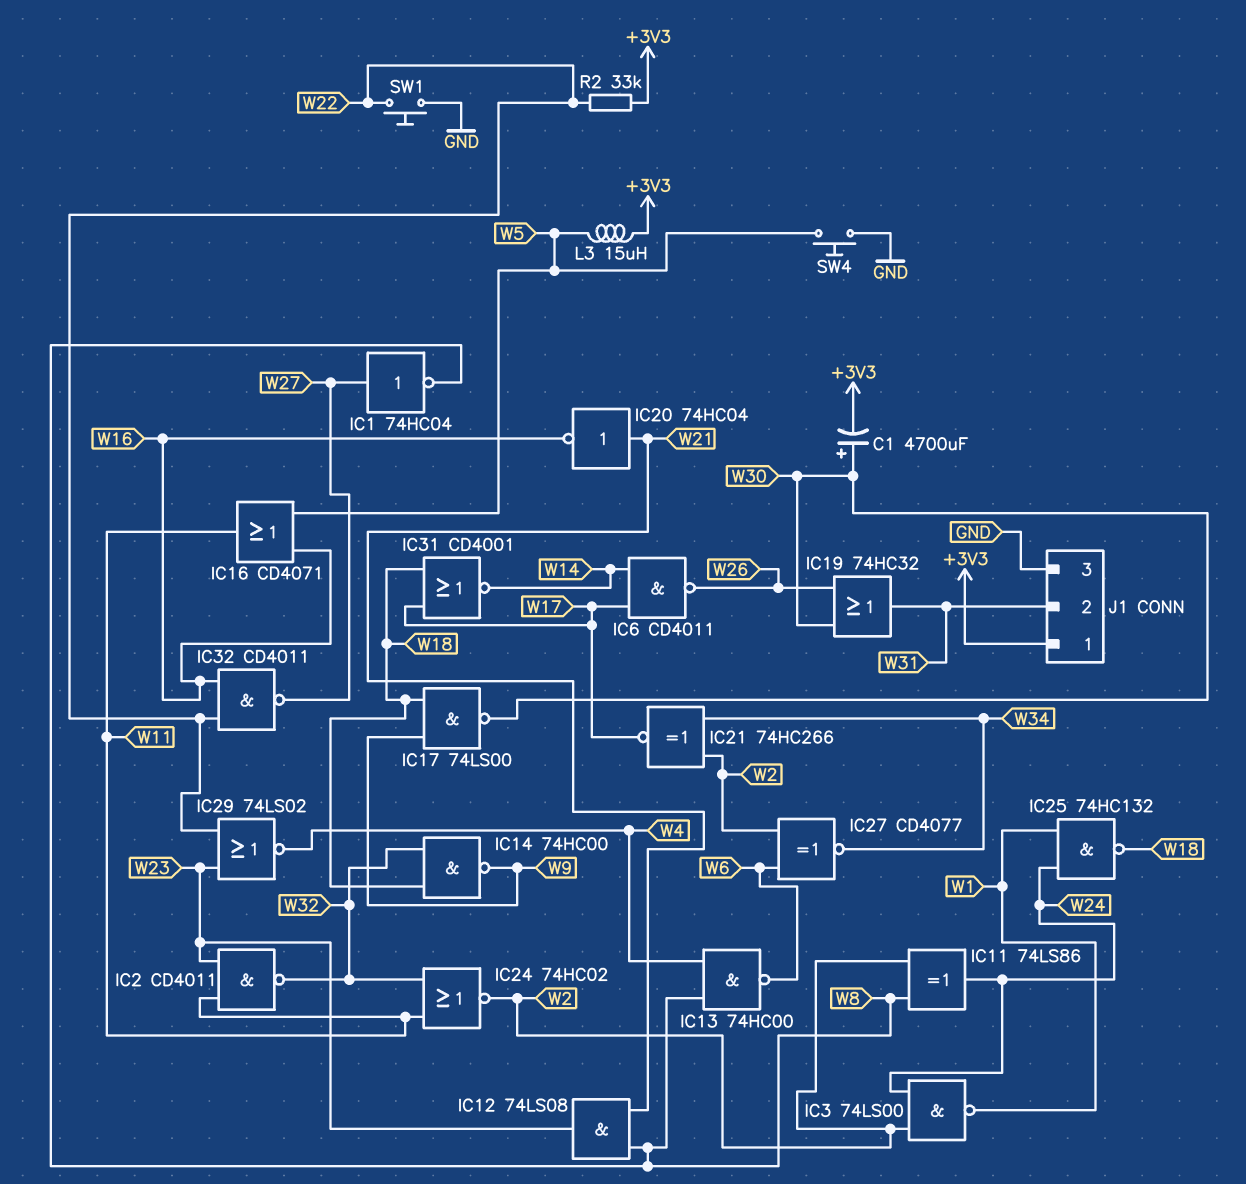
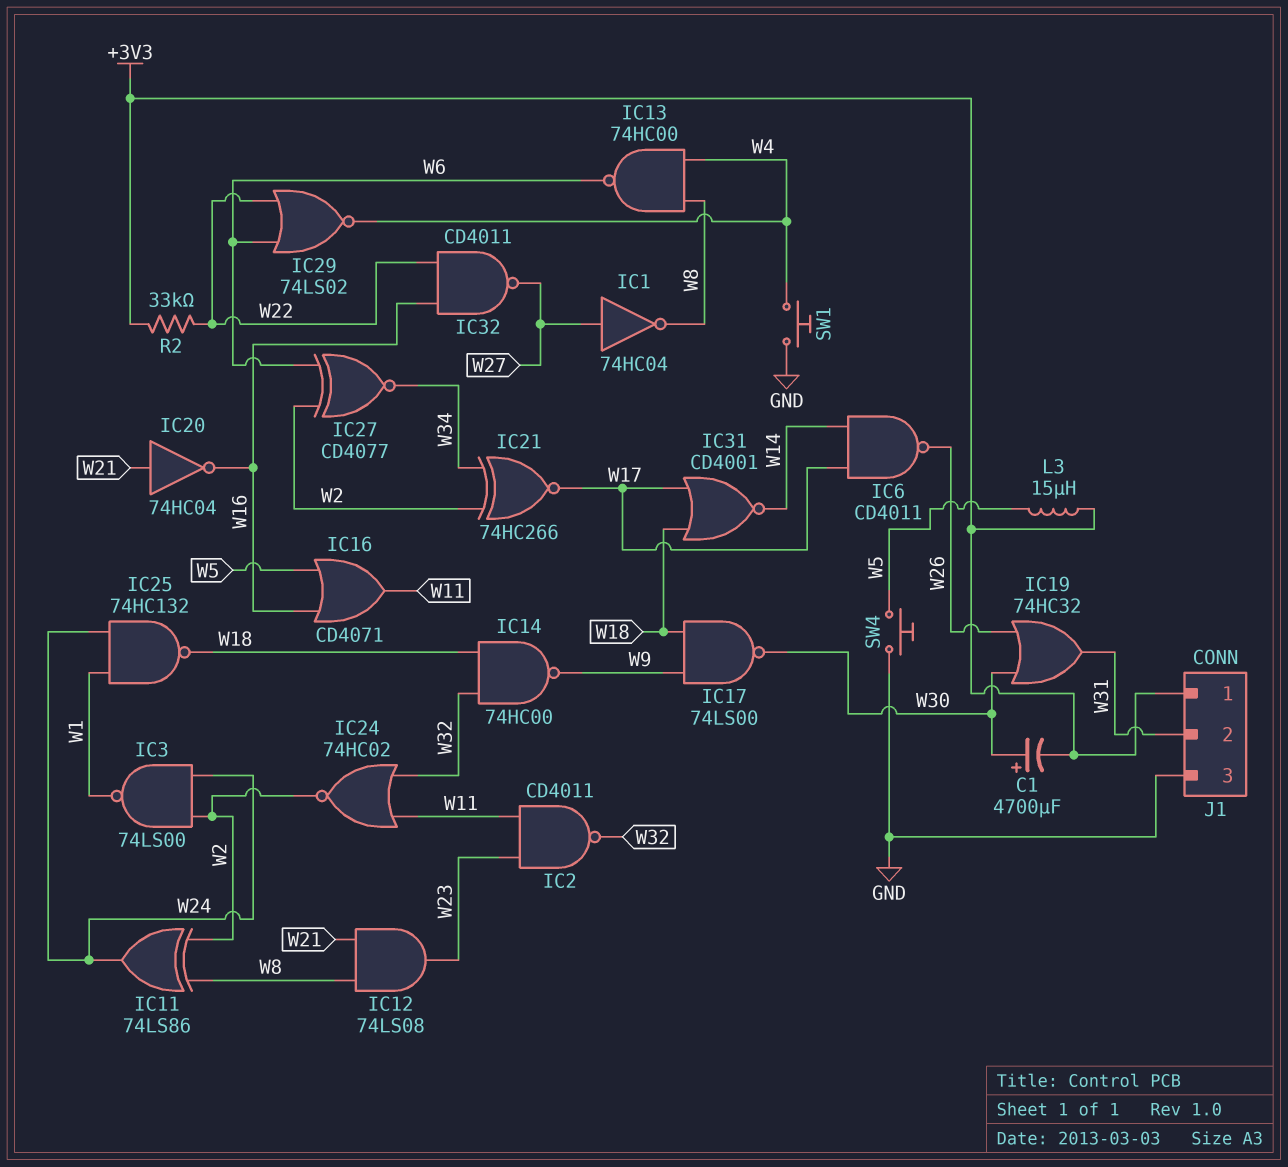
IC29: NOR 74LS02 (in W22, in W23, out W4) -> NOR 74LS02 (in W6, in W22, out W4)
SW1: button (GND, W22) -> button (GND, W4)

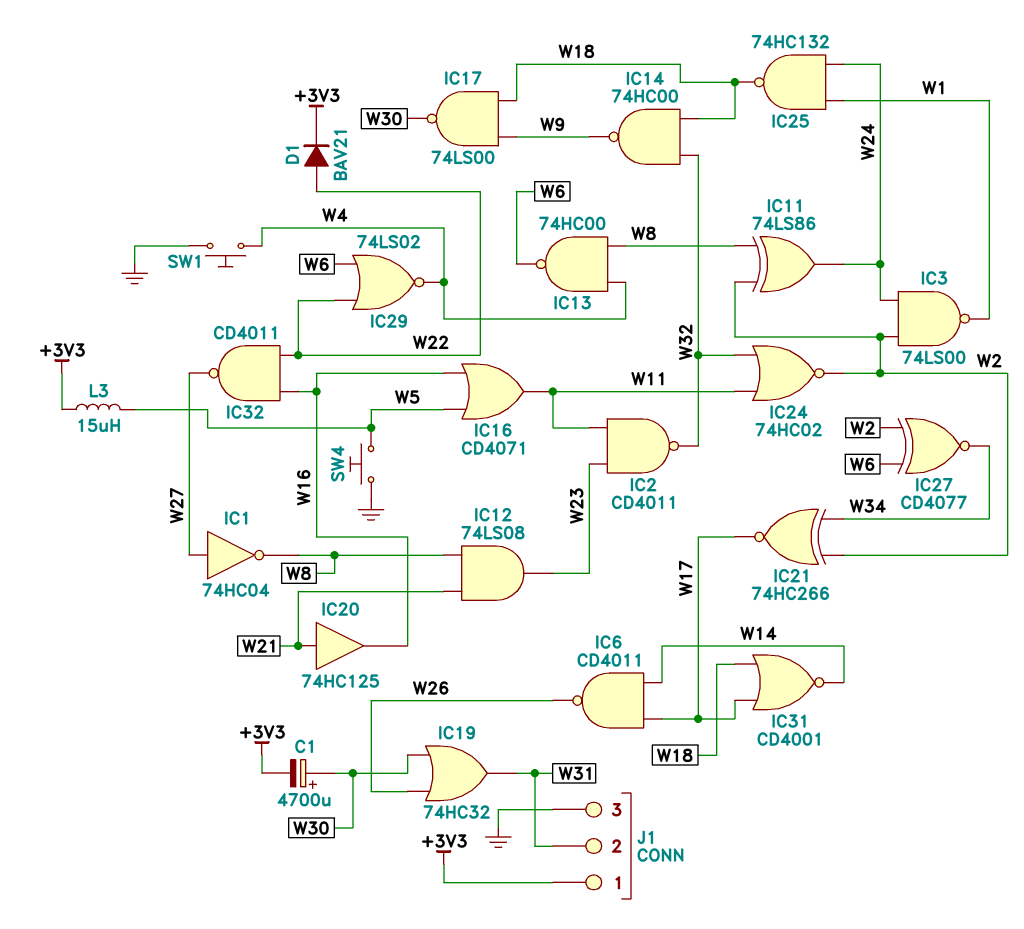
D1: none -> diode BAV21 (A W22, K +3V3)
IC20: NOT 74HC04 (in W21, out W16) -> buffer 74HC125 (in W21, out W16)
R2: 33k (+3V3, W22) -> none

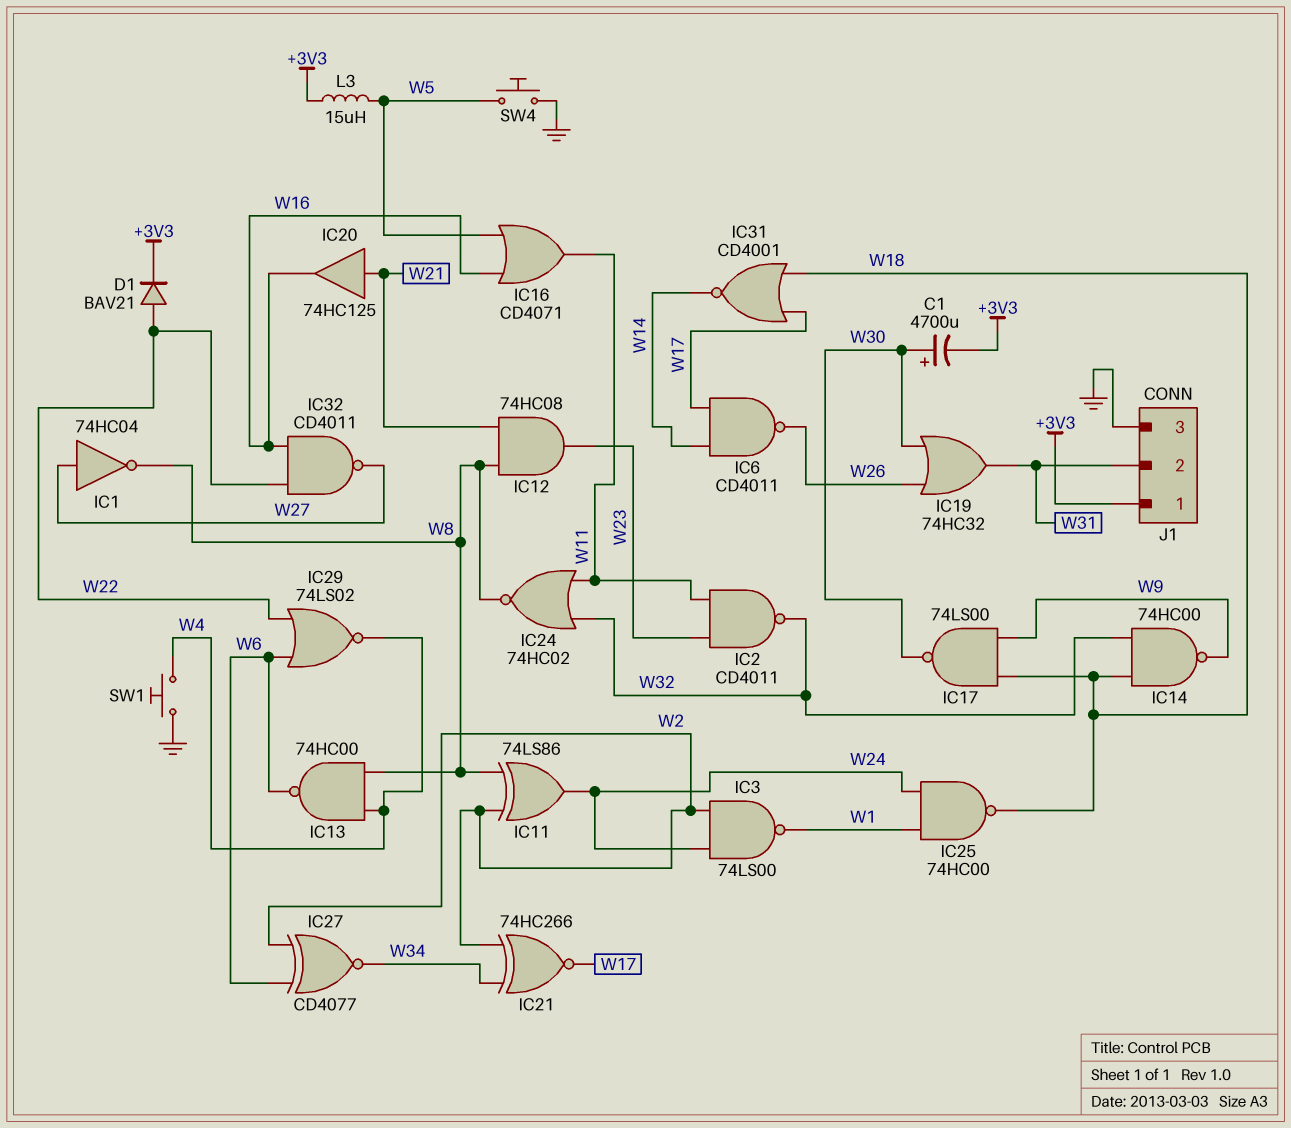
IC12: AND 74LS08 (in W8, in W21, out W23) -> AND 74HC08 (in W8, in W21, out W23)
IC24: NOR 74HC02 (in W11, in W32, out W2) -> NOR 74HC02 (in W11, in W32, out W8)
IC25: NAND 74HC132 (in W1, in W24, out W18) -> NAND 74HC00 (in W1, in W24, out W18)

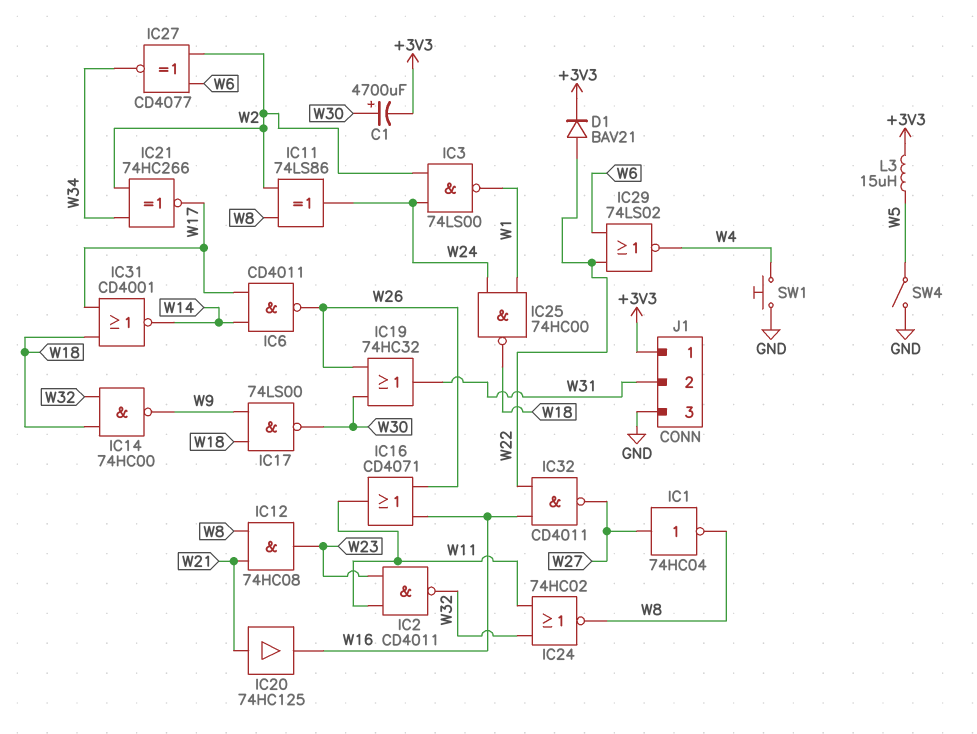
IC13: NAND 74HC00 (in W4, in W8, out W6) -> none
IC16: OR CD4071 (in W5, in W16, out W11) -> OR CD4071 (in W16, in W26, out W11)
SW4: button (GND, W5) -> switch (GND, W5)

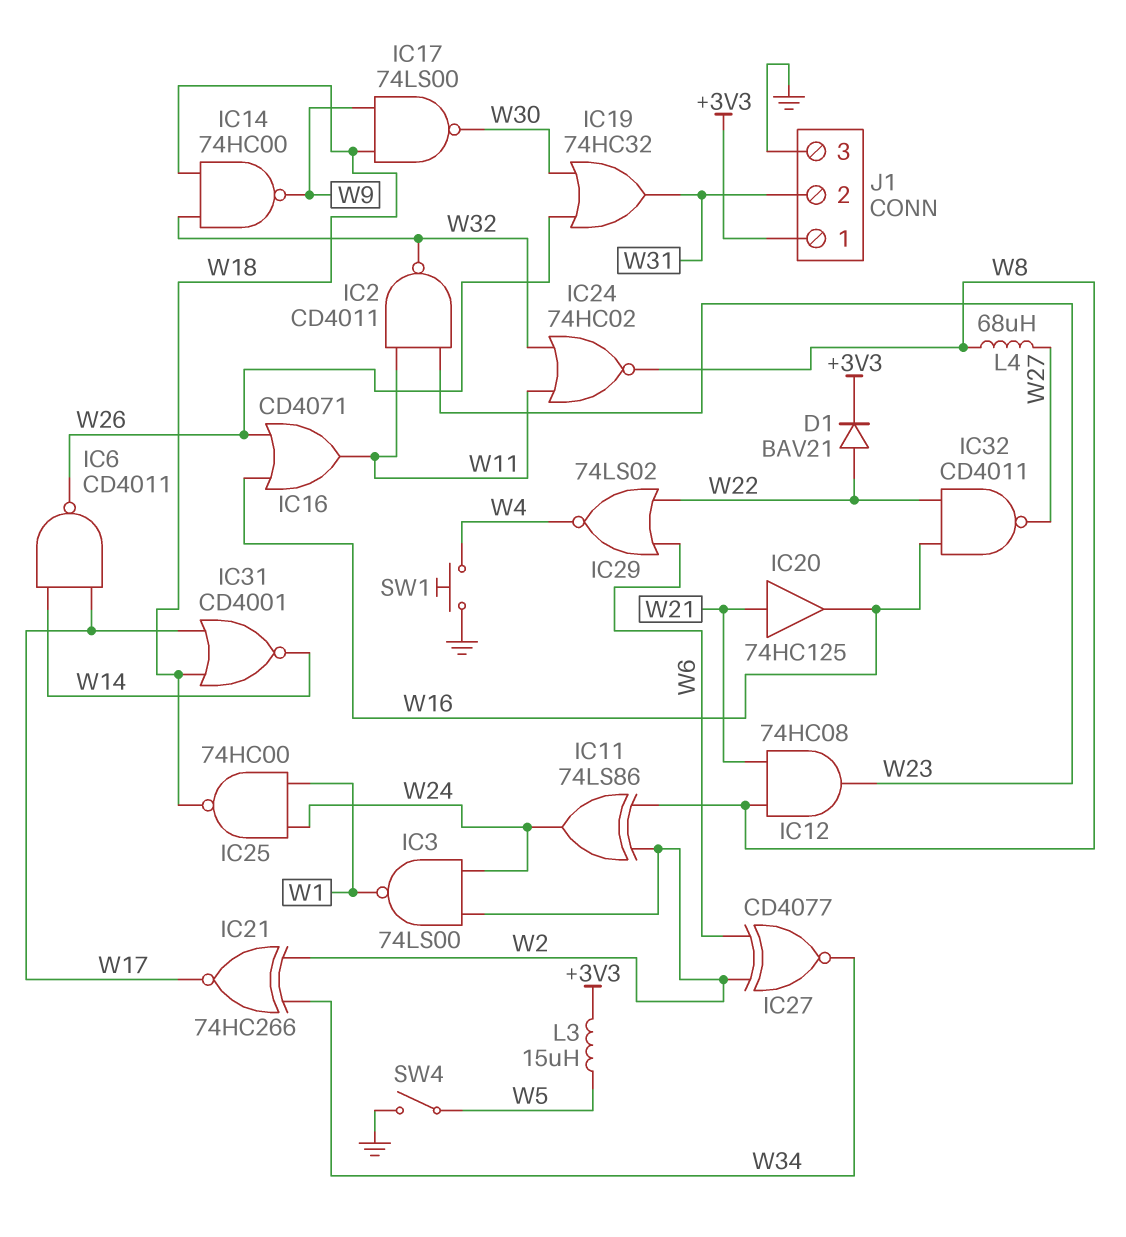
C1: 4700uF (plus W30, minus +3V3) -> none
IC1: NOT 74HC04 (in W27, out W8) -> none
L4: none -> 68uH (W8, W27)

